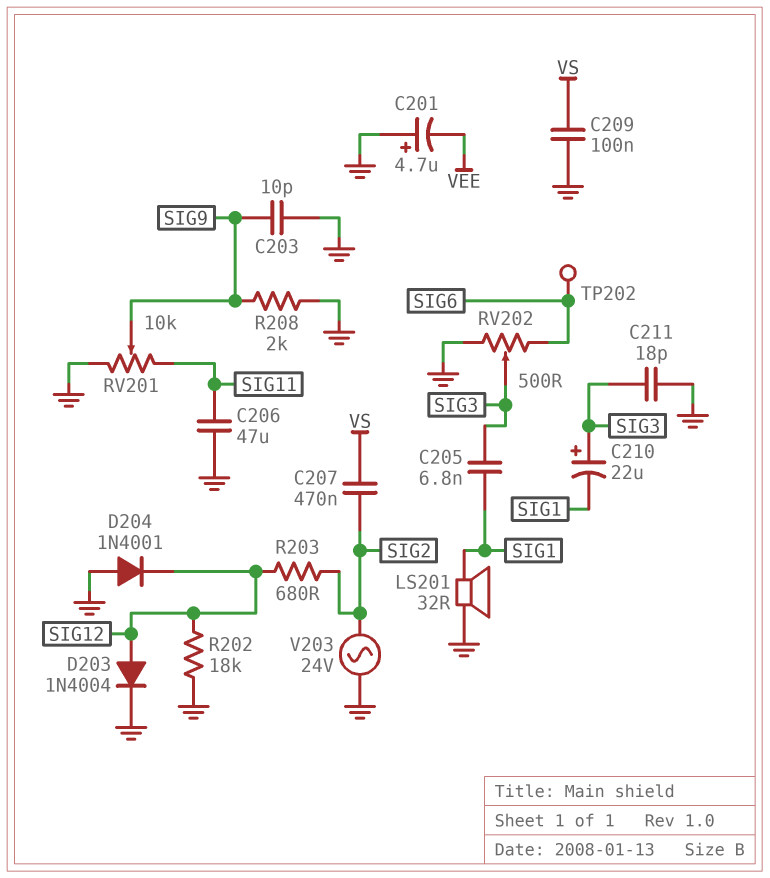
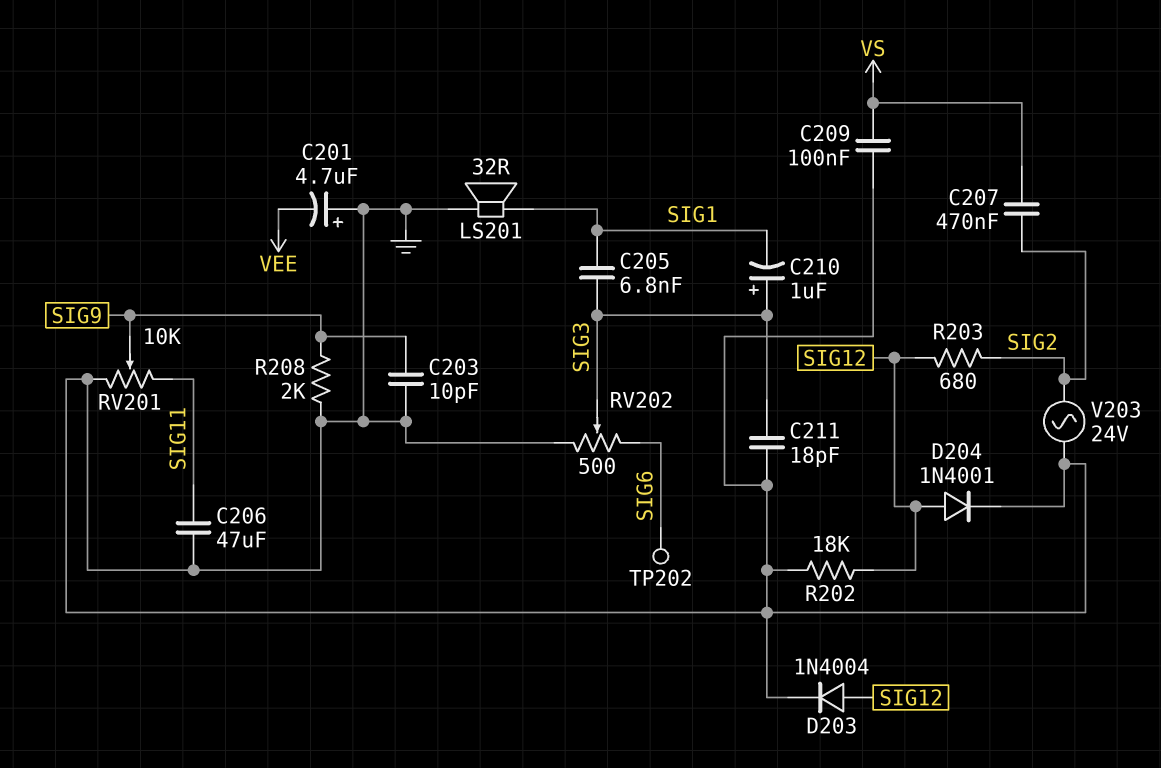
C210: 22uF (plus SIG3, minus SIG1) -> 1uF (plus SIG3, minus SIG1)
D204: diode 1N4001 (A GND, K SIG12) -> diode 1N4001 (A SIG12, K GND)

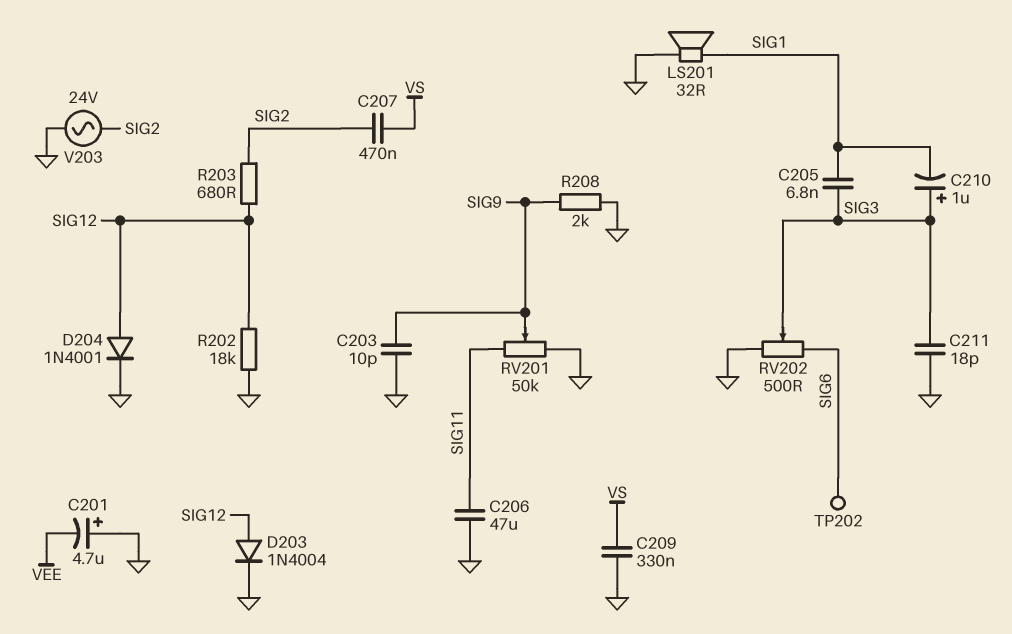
C209: 100nF (GND, VS) -> 330nF (GND, VS)
RV201: 10k (GND, SIG11, wiper SIG9) -> 50k (GND, SIG11, wiper SIG9)

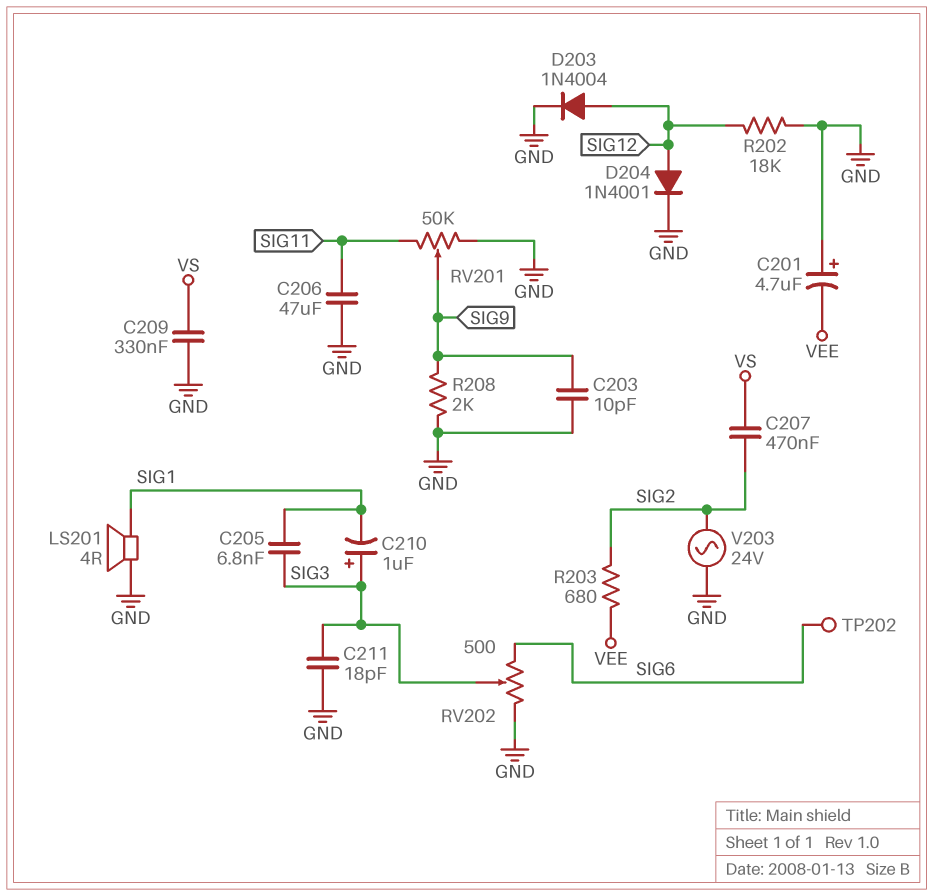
LS201: speaker 32R (GND, SIG1) -> speaker 4R (GND, SIG1)
R203: 680 (SIG2, SIG12) -> 680 (SIG2, VEE)

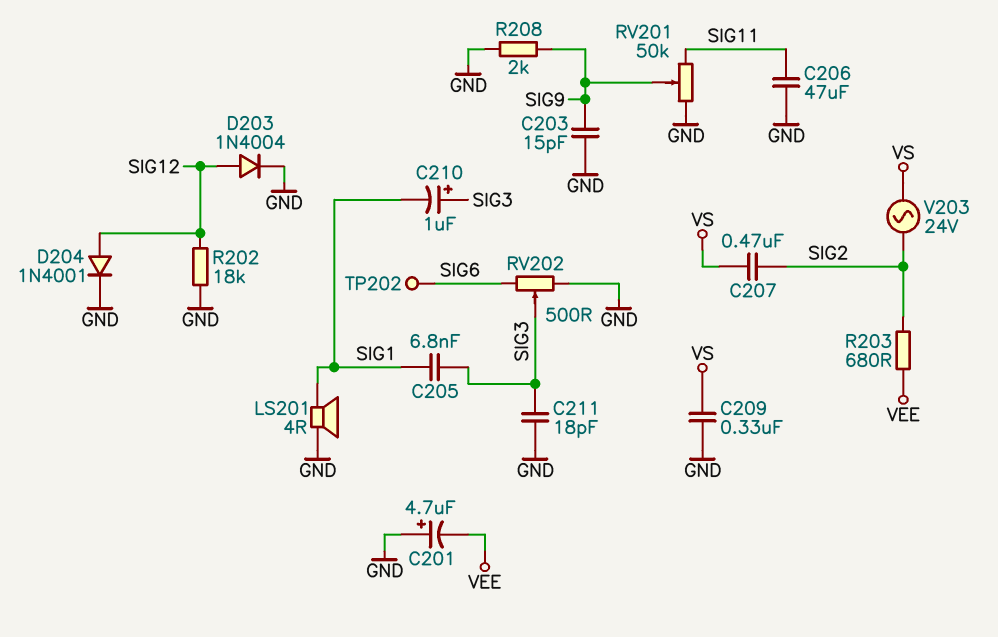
C203: 10pF (GND, SIG9) -> 15pF (GND, SIG9)
V203: AC 24V (GND, SIG2) -> AC 24V (SIG2, VS)

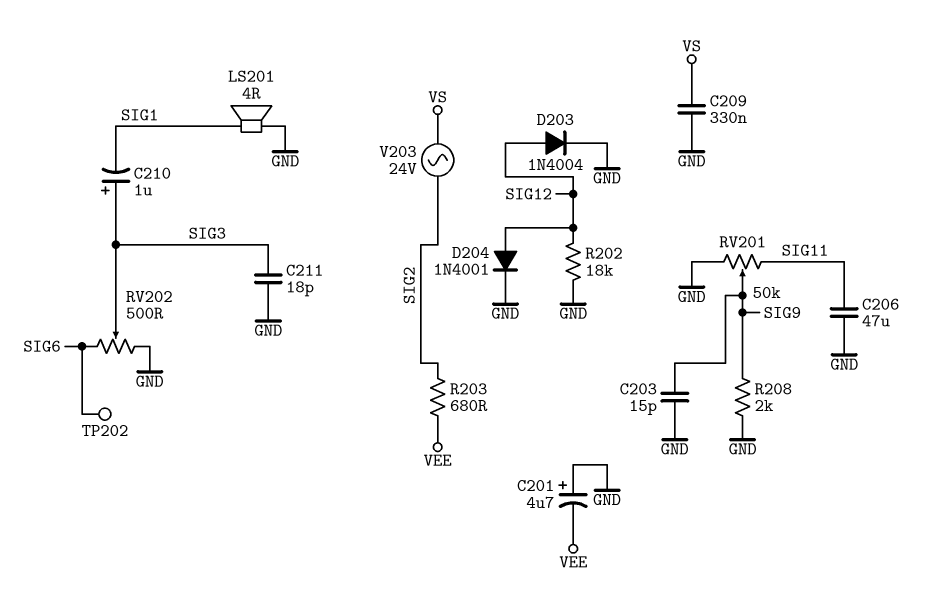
C205: 6.8nF (SIG1, SIG3) -> none
C207: 470nF (SIG2, VS) -> none

